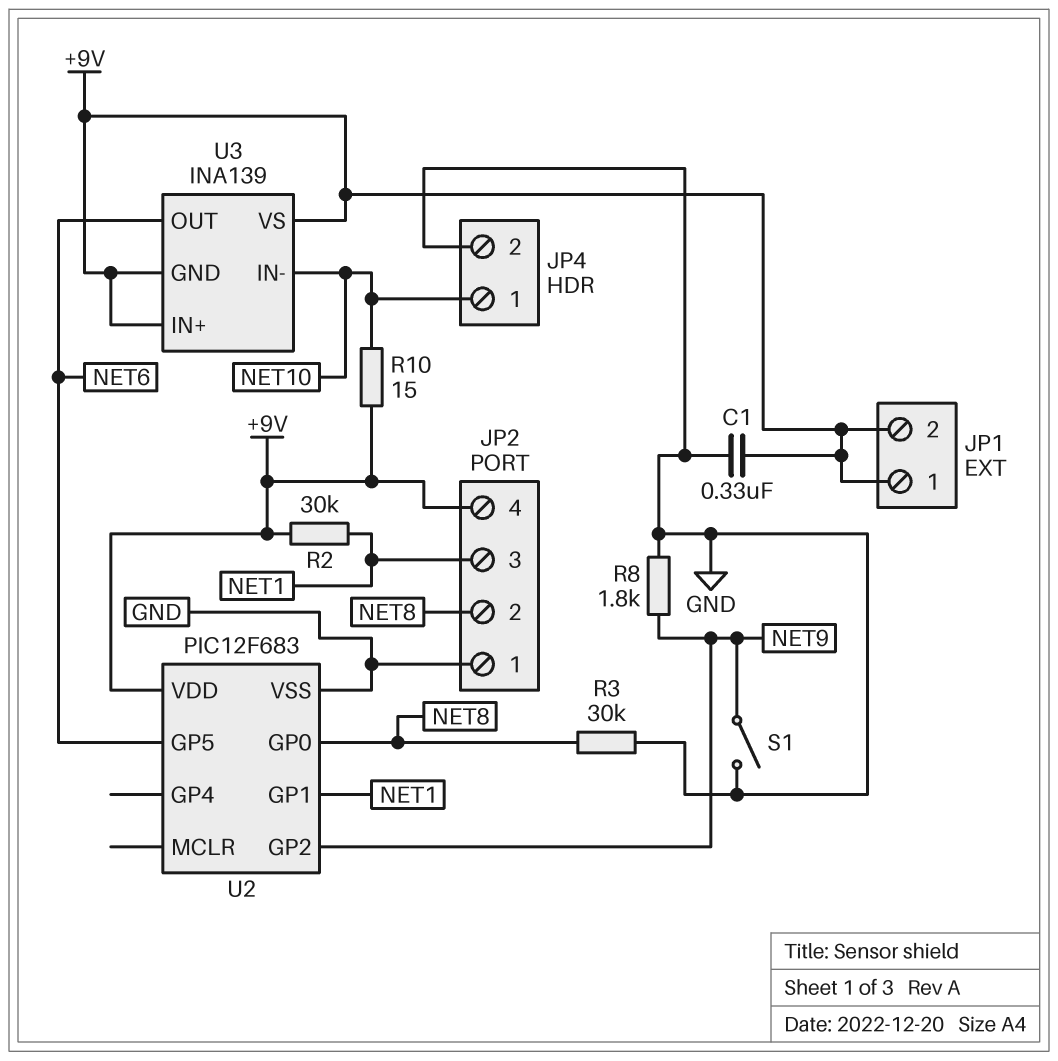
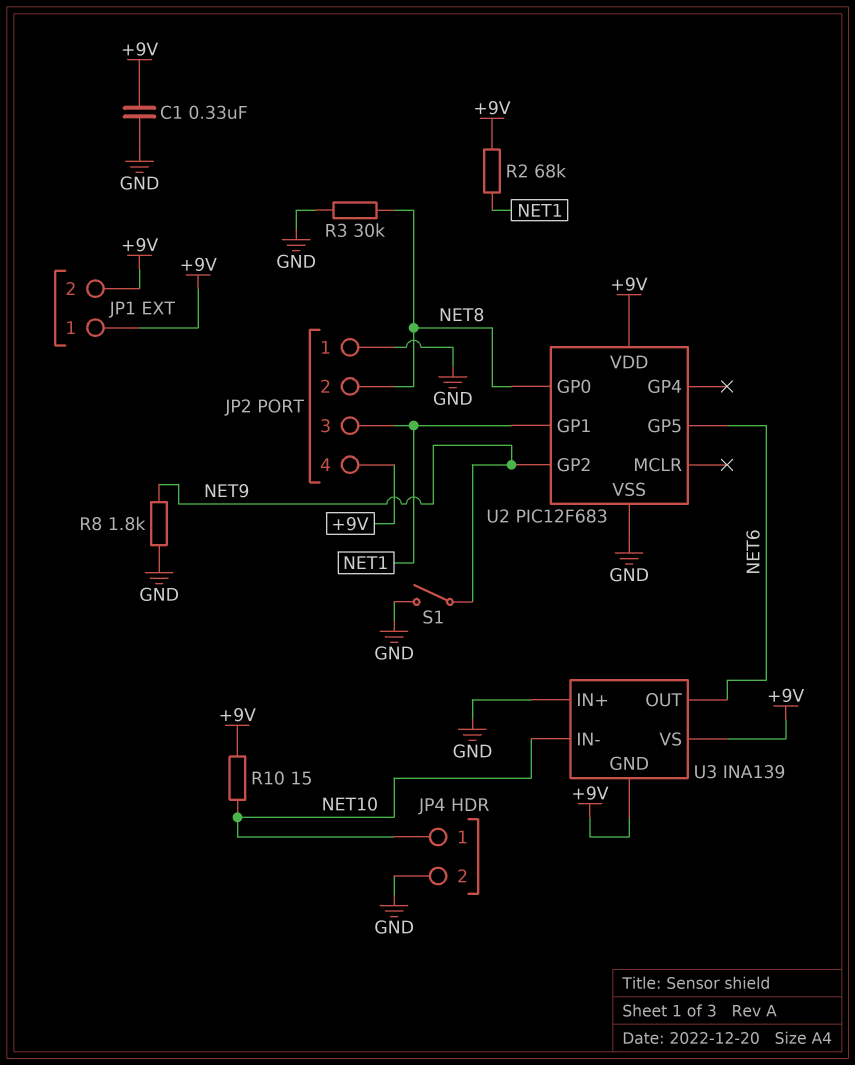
R2: 30k (+9V, NET1) -> 68k (+9V, NET1)
U3 pin IN+: +9V -> GND

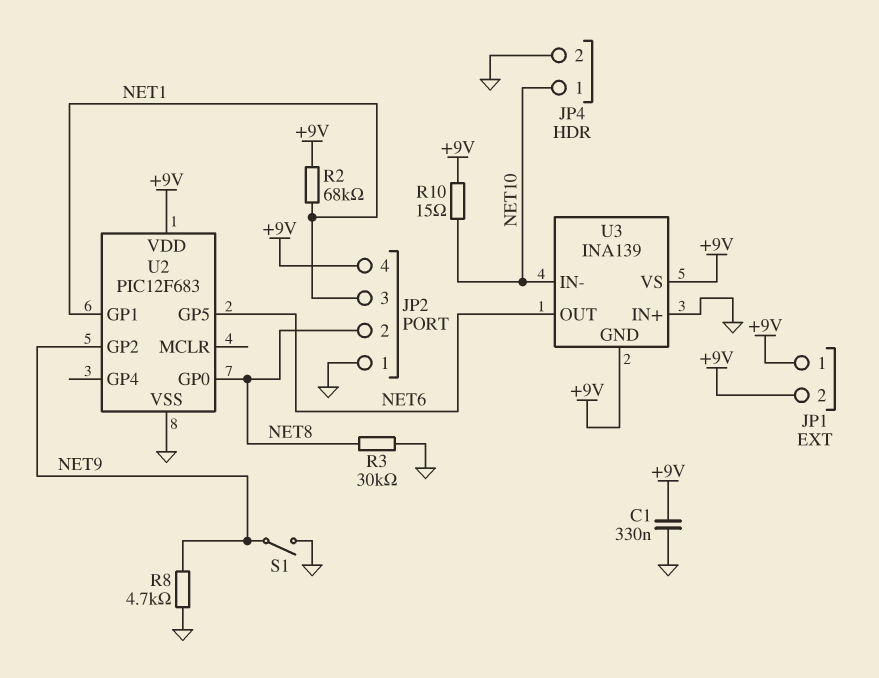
R8: 1.8k (GND, NET9) -> 4.7k (GND, NET9)

